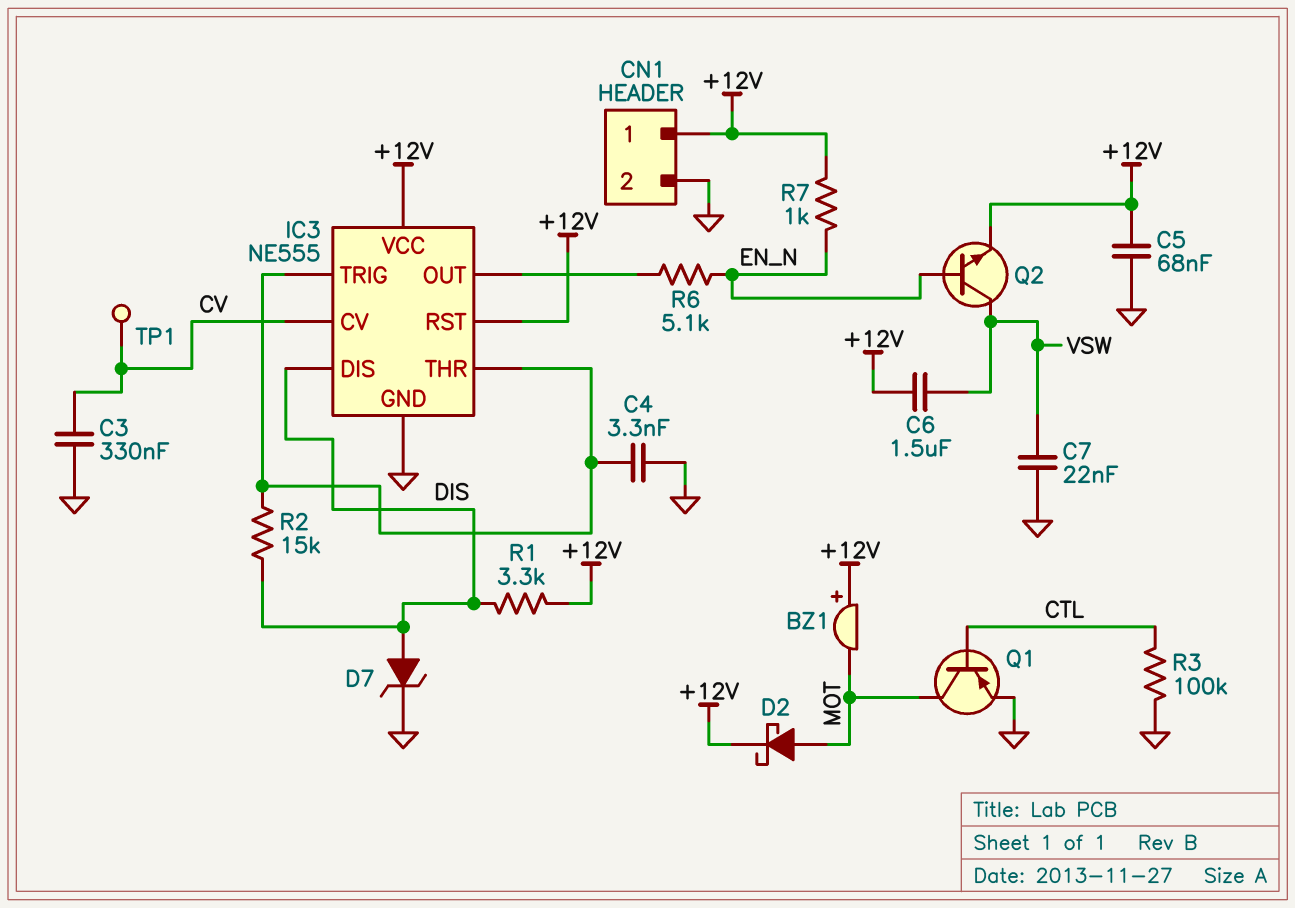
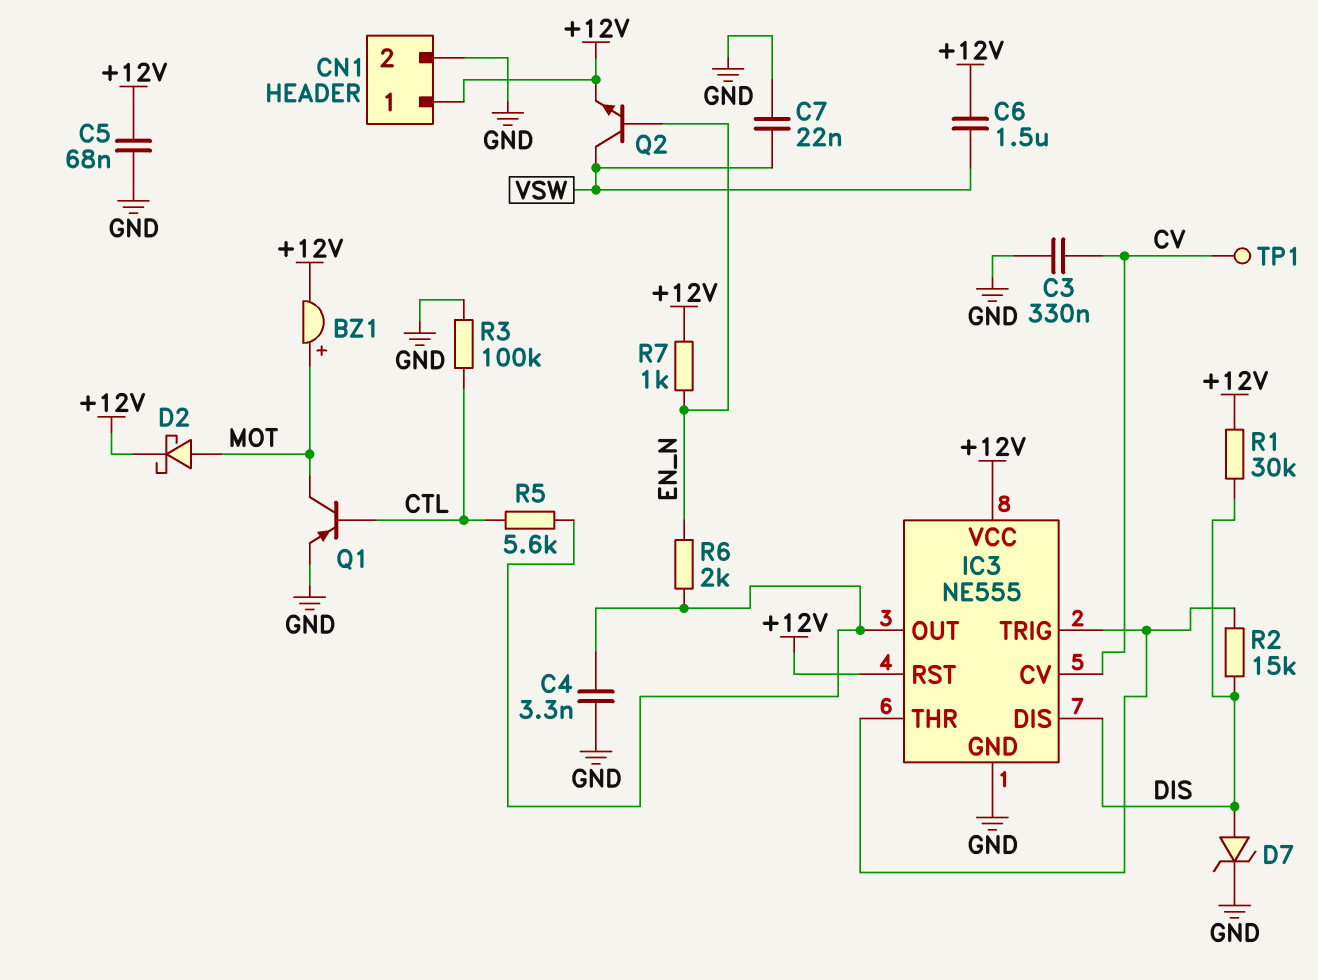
BZ1: buzzer (plus +12V, minus MOT) -> buzzer (plus MOT, minus +12V)
C4: 3.3nF (GND, IC3/THR) -> 3.3nF (GND, IC3/OUT)
R1: 3.3k (+12V, DIS) -> 30k (+12V, DIS)
R5: none -> 5.6k (CTL, IC3/OUT)
R6: 5.1k (EN_N, IC3/OUT) -> 2k (EN_N, IC3/OUT)

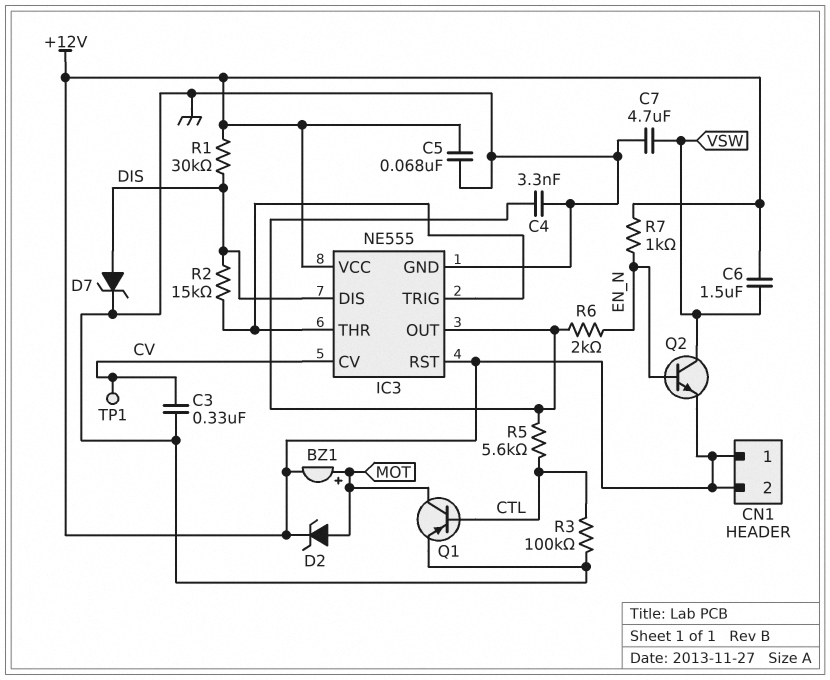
C7: 22nF (GND, VSW) -> 4.7uF (GND, VSW)
CN1 pin 2: GND -> +12V
D2: schottky (A MOT, K +12V) -> zener (A MOT, K +12V)

